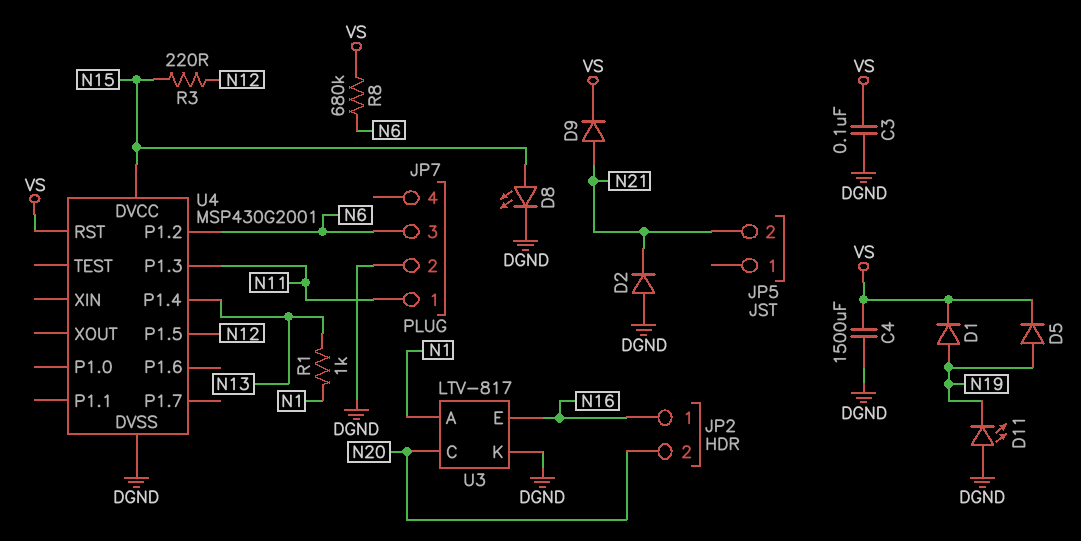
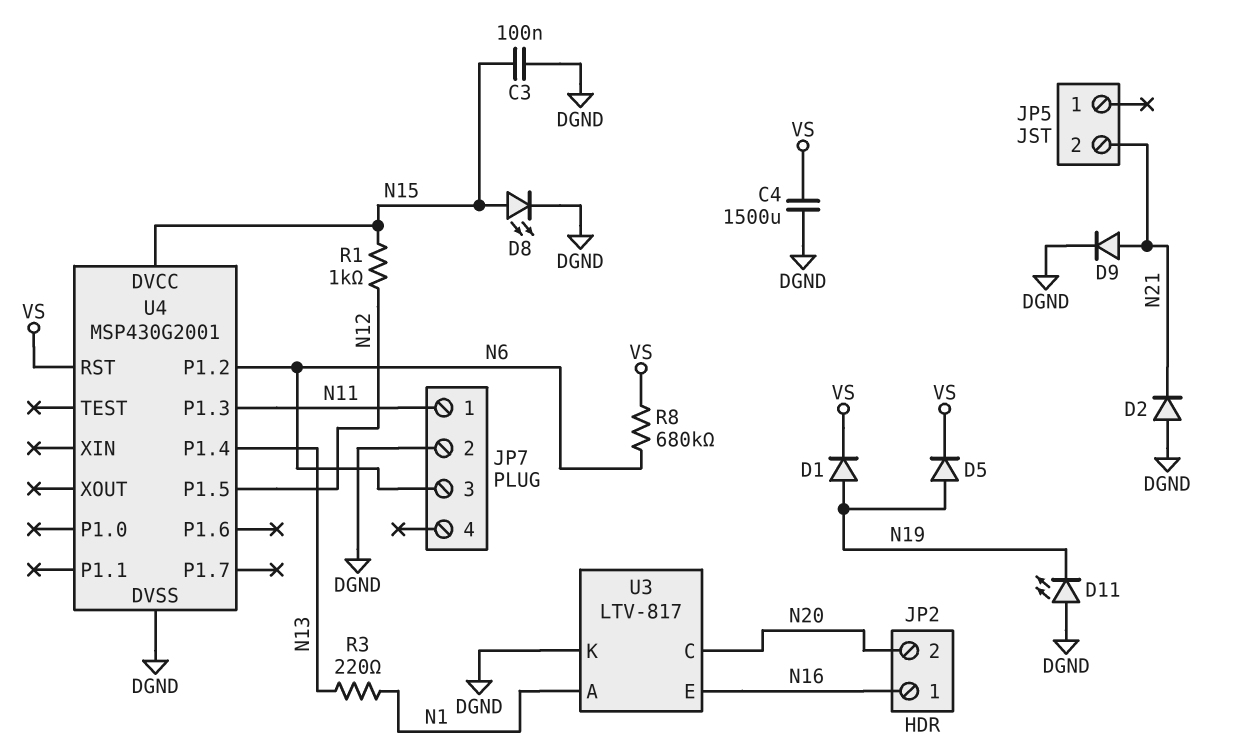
C3: 100nF (DGND, VS) -> 100nF (DGND, N15)
D9: diode (A N21, K VS) -> diode (A N21, K DGND)
R1: 1k (N1, N13) -> 1k (N12, N15)
R3: 220 (N12, N15) -> 220 (N1, N13)

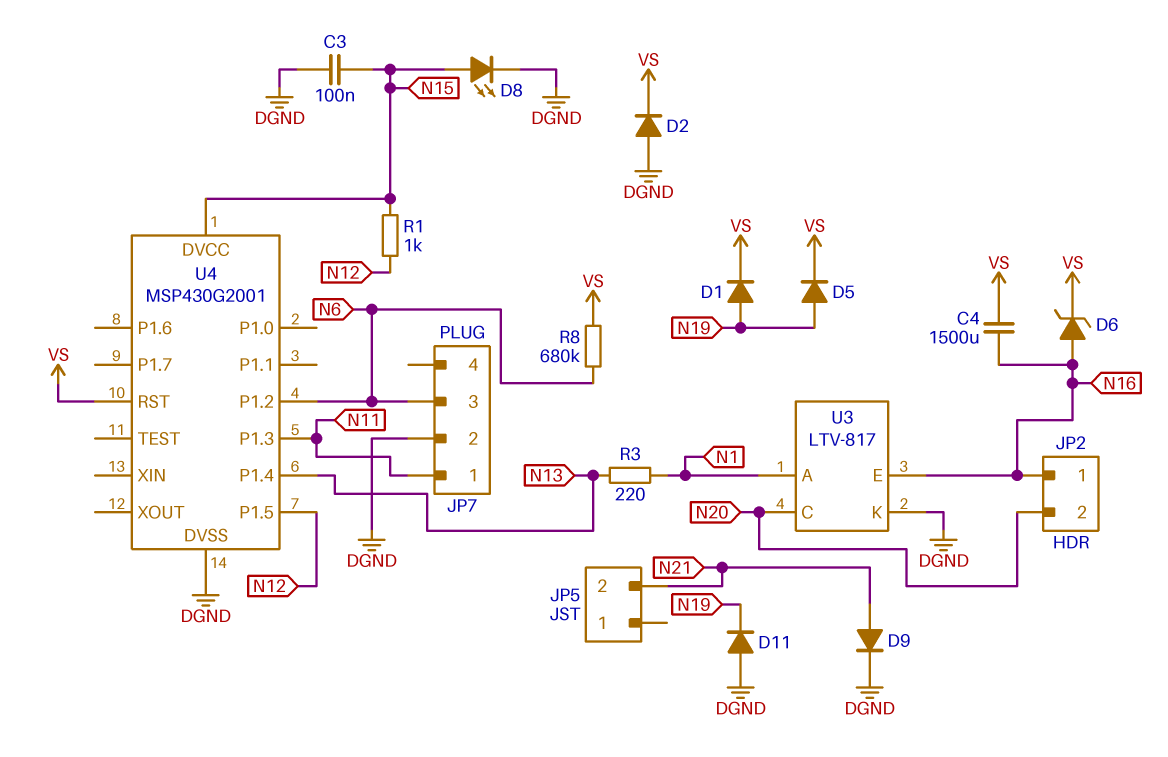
C4: 1500uF (DGND, VS) -> 1500uF (N16, VS)
D2: diode (A DGND, K N21) -> diode (A DGND, K VS)
D6: none -> zener (A N16, K VS)
D11: LED (A DGND, K N19) -> diode (A DGND, K N19)

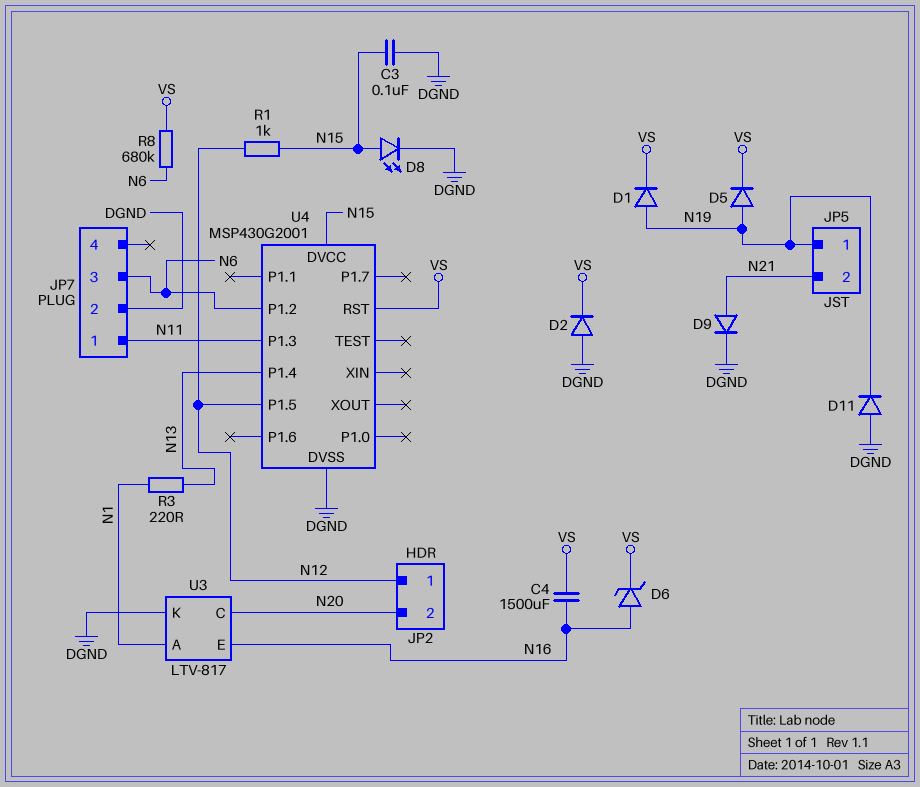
JP2 pin 1: N16 -> N12
JP5 pin 1: none -> N19

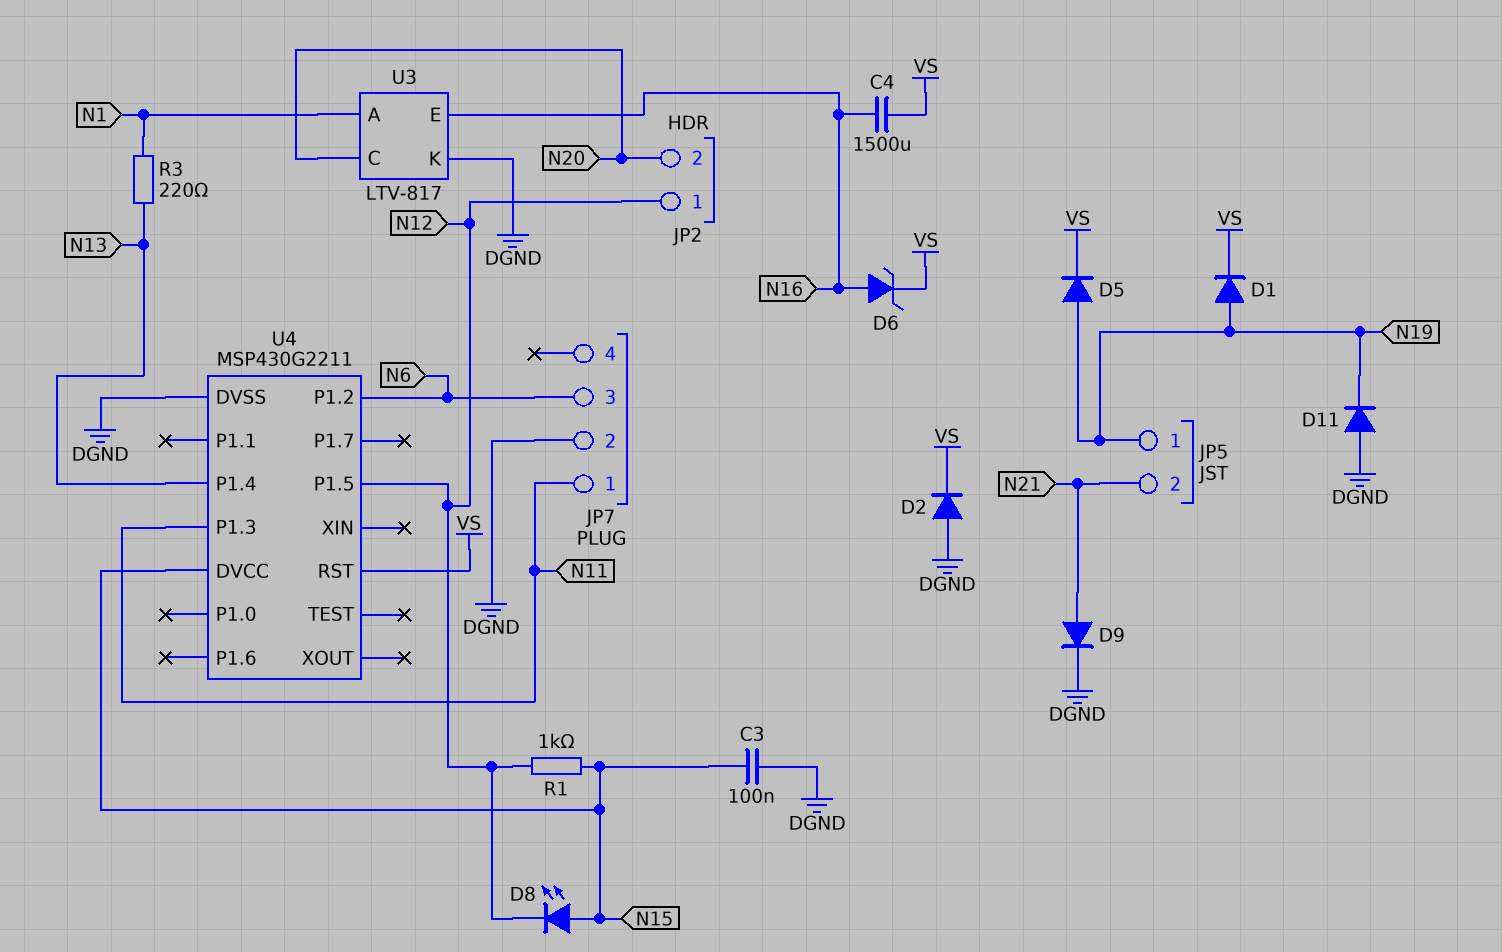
D8: LED (A N15, K DGND) -> LED (A N15, K N12)
R8: 680k (N6, VS) -> none
U4: MSP430G2001 -> MSP430G2211

